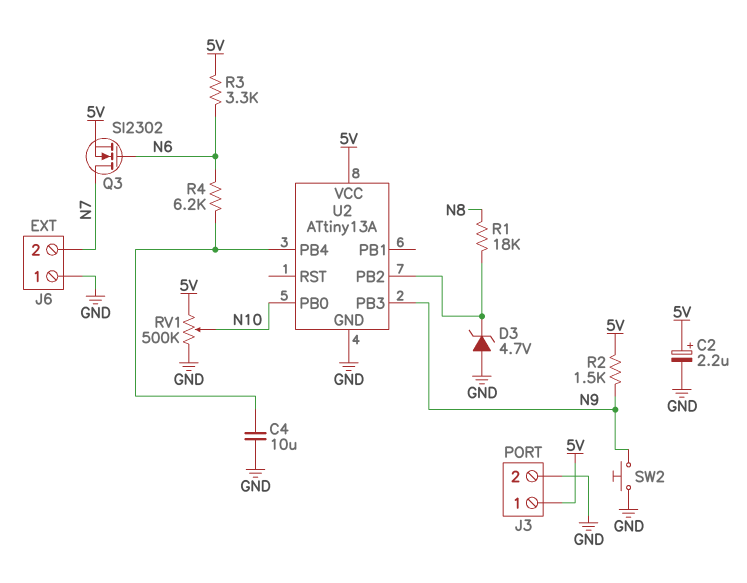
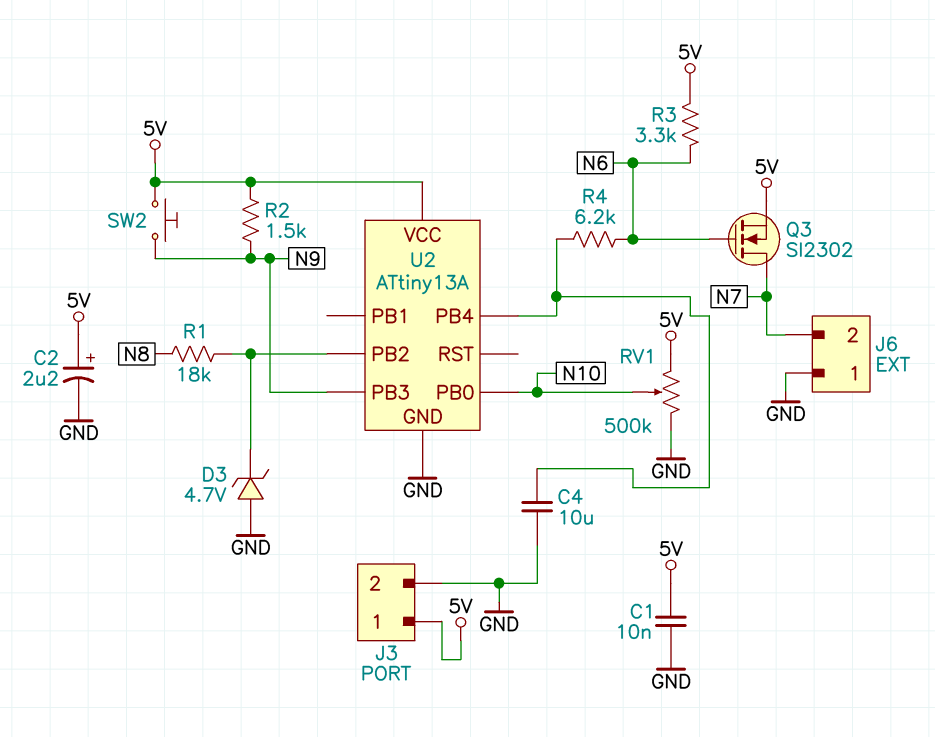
C1: none -> 10nF (5V, GND)
SW2: button (GND, N9) -> button (5V, N9)

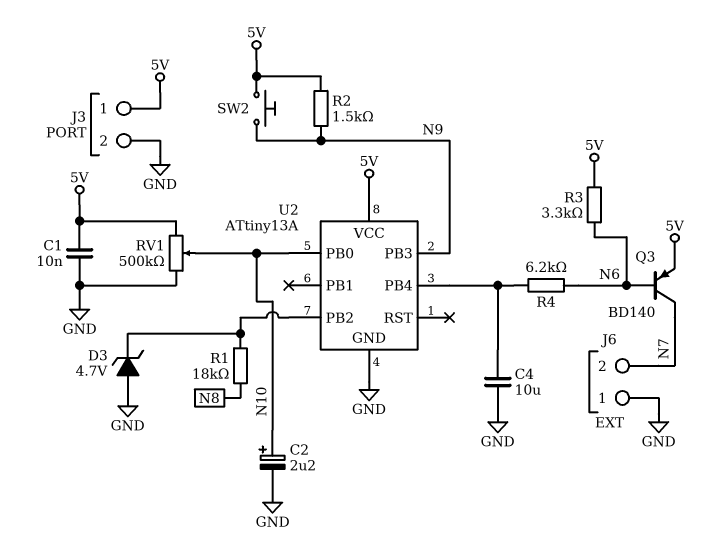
C2: 2.2uF (plus 5V, minus GND) -> 2.2uF (plus N10, minus GND)
Q3: NMOS SI2302 (G N6, D N7, S 5V) -> PNP BD140 (B N6, C N7, E 5V)

